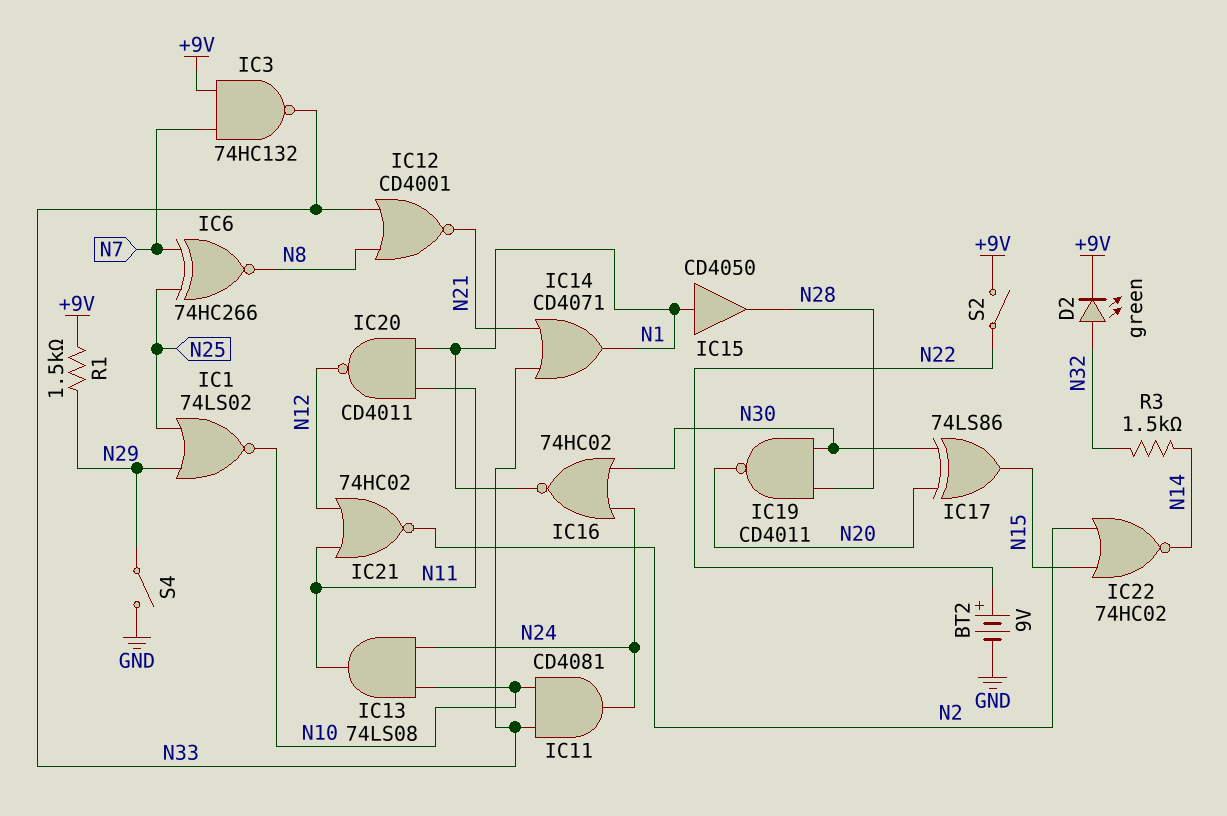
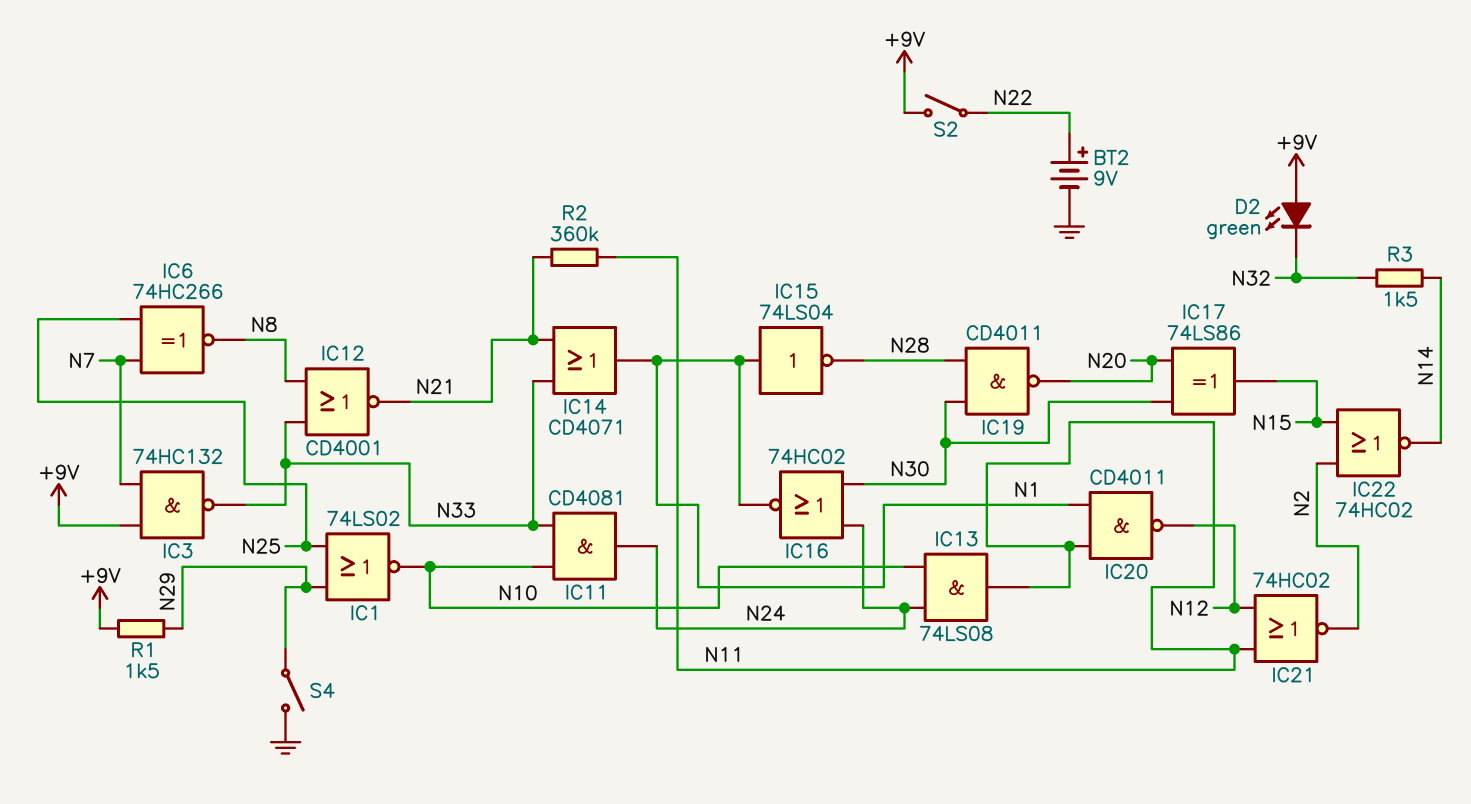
D2: LED green (A N32, K +9V) -> LED green (A +9V, K N32)
IC15: buffer CD4050 (in N1, out N28) -> NOT 74LS04 (in N1, out N28)
R2: none -> 360k (N11, N21)

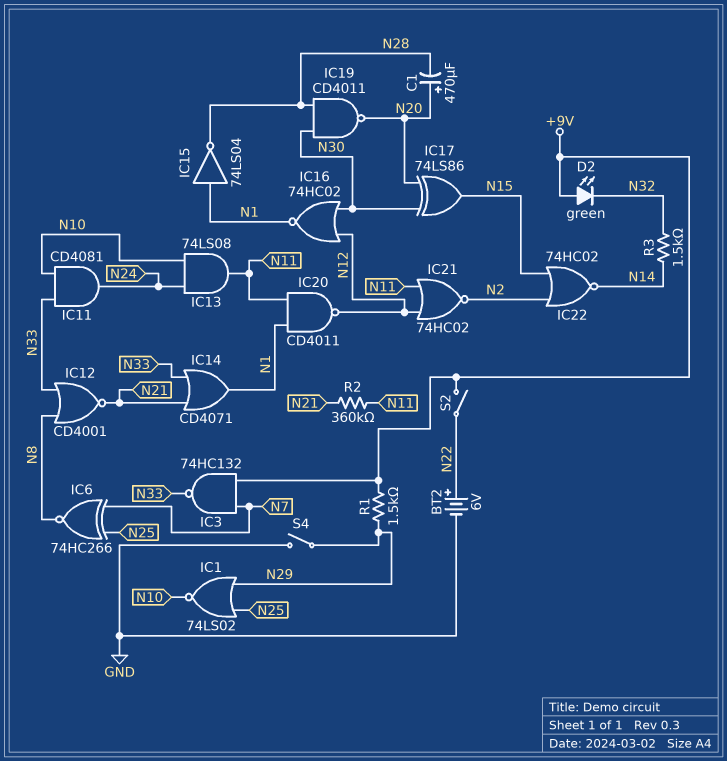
BT2: 9V (plus N22, minus GND) -> 6V (plus N22, minus GND)
C1: none -> 470uF (plus N20, minus N28)
IC16: NOR 74HC02 (in N24, in N30, out N1) -> NOR 74HC02 (in N12, in N30, out N1)

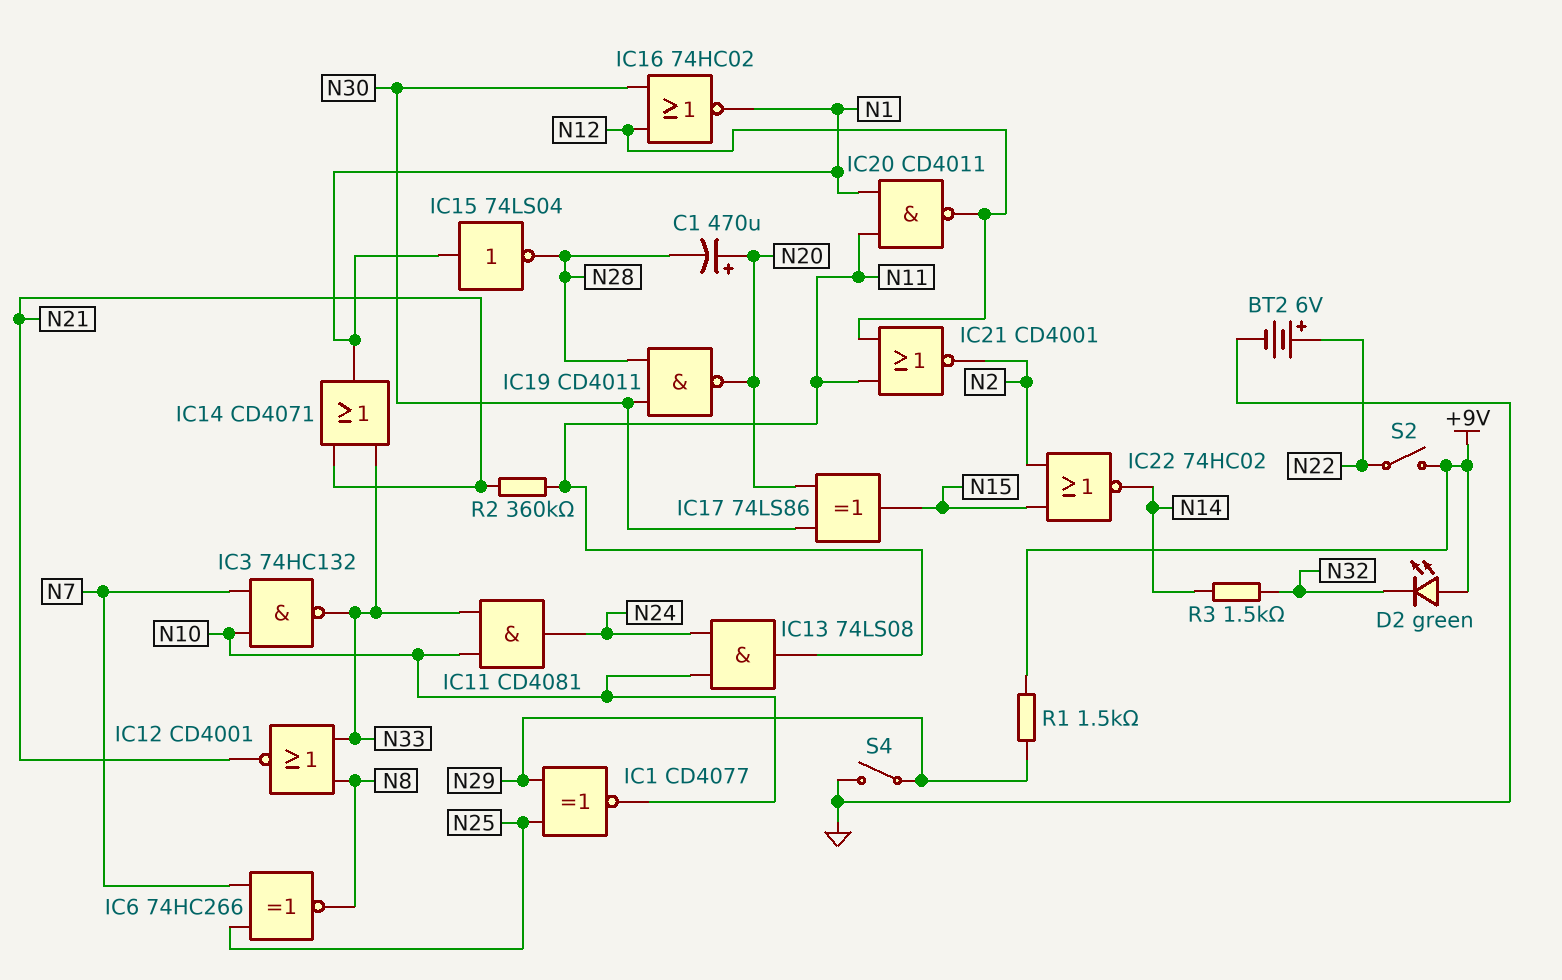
IC1: NOR 74LS02 (in N25, in N29, out N10) -> XNOR CD4077 (in N25, in N29, out N10)
IC3: NAND 74HC132 (in +9V, in N7, out N33) -> NAND 74HC132 (in N7, in N10, out N33)
IC21: NOR 74HC02 (in N11, in N12, out N2) -> NOR CD4001 (in N11, in N12, out N2)

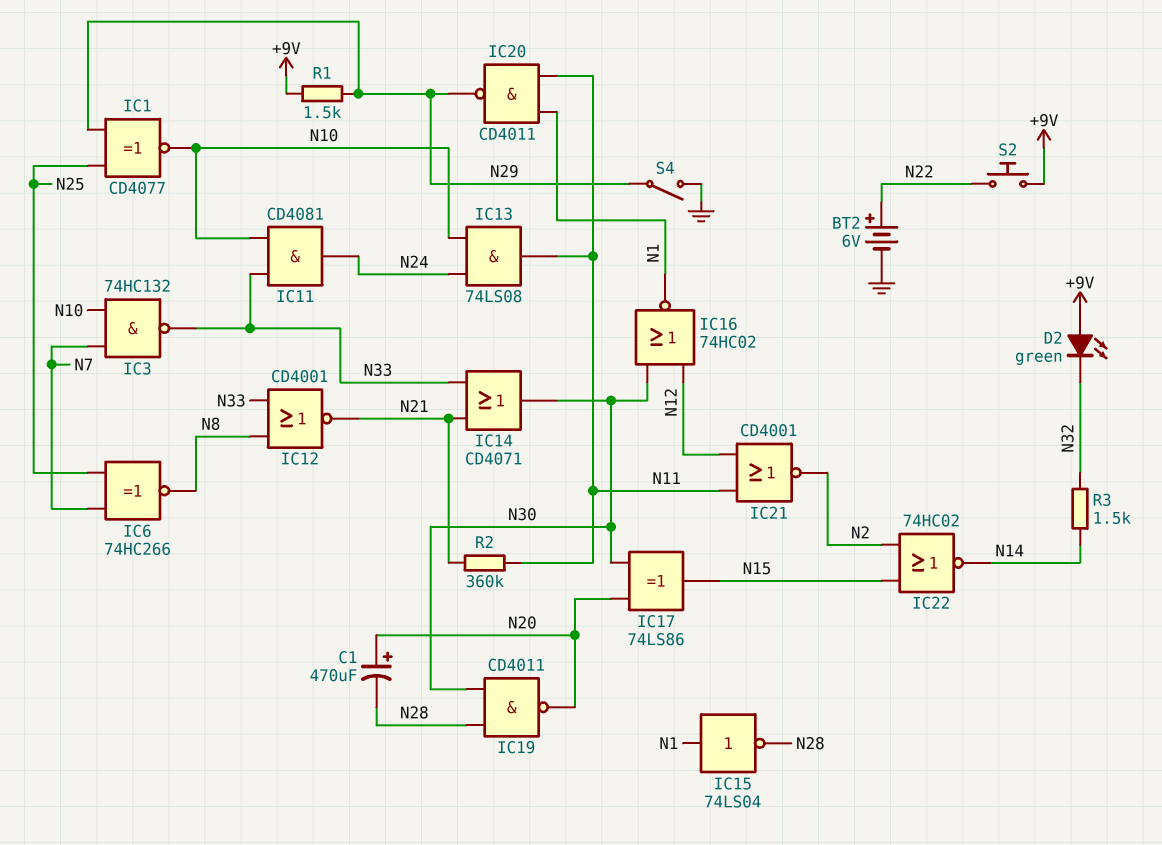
IC14: OR CD4071 (in N21, in N33, out N1) -> OR CD4071 (in N21, in N33, out N30)
IC20: NAND CD4011 (in N1, in N11, out N12) -> NAND CD4011 (in N1, in N11, out N29)
S2: switch (+9V, N22) -> button (+9V, N22)

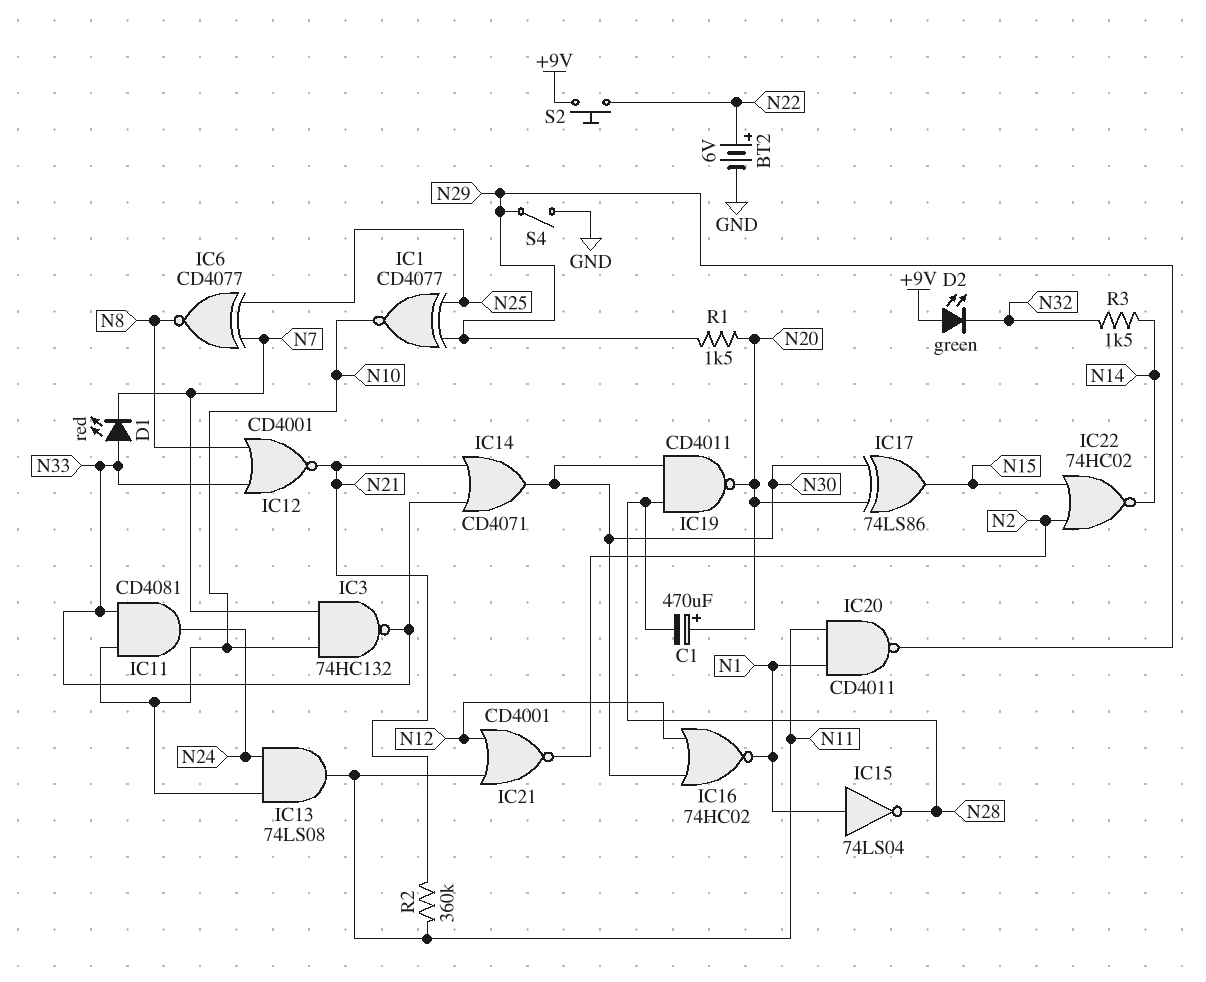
D1: none -> LED red (A N33, K N7)
IC6: XNOR 74HC266 (in N7, in N25, out N8) -> XNOR CD4077 (in N7, in N25, out N8)
R1: 1.5k (+9V, N29) -> 1.5k (N20, N29)

